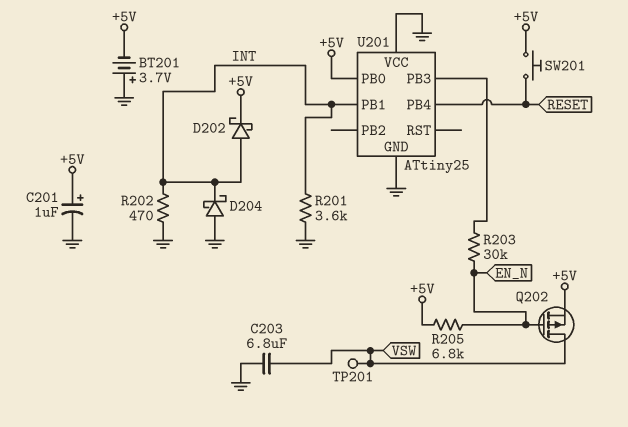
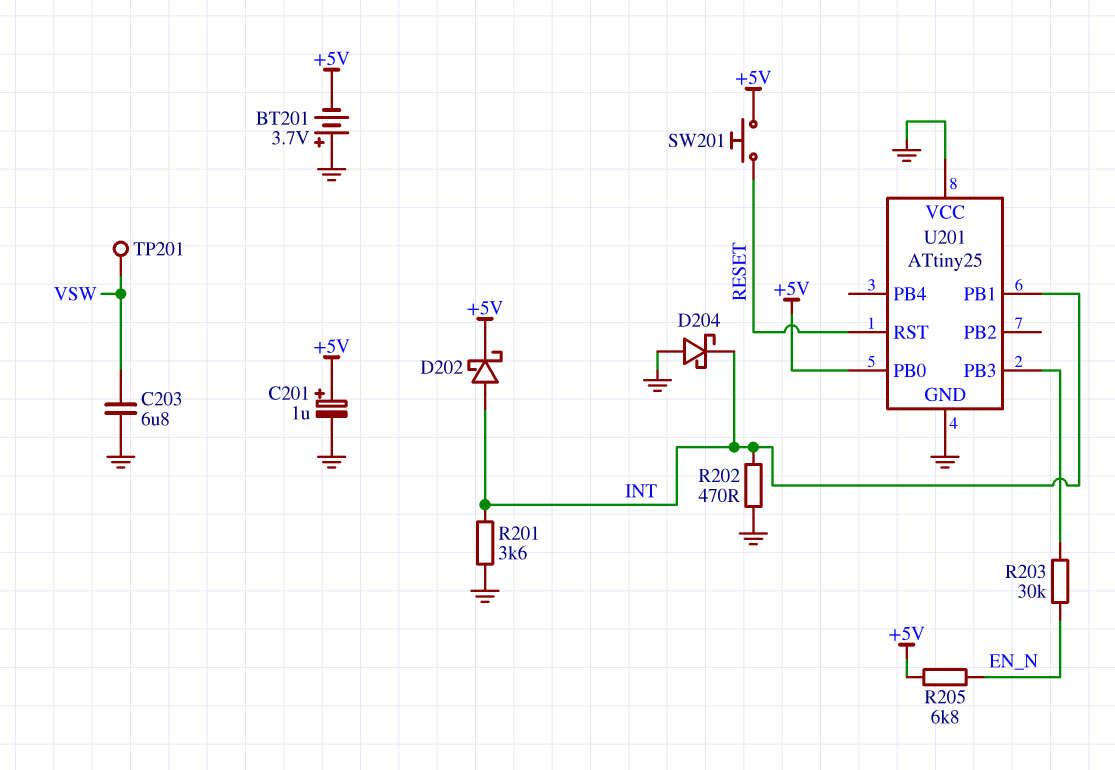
Q202: PMOS (G EN_N, D VSW, S +5V) -> none
U201 pin PB4: RESET -> none
U201 pin RST: none -> RESET

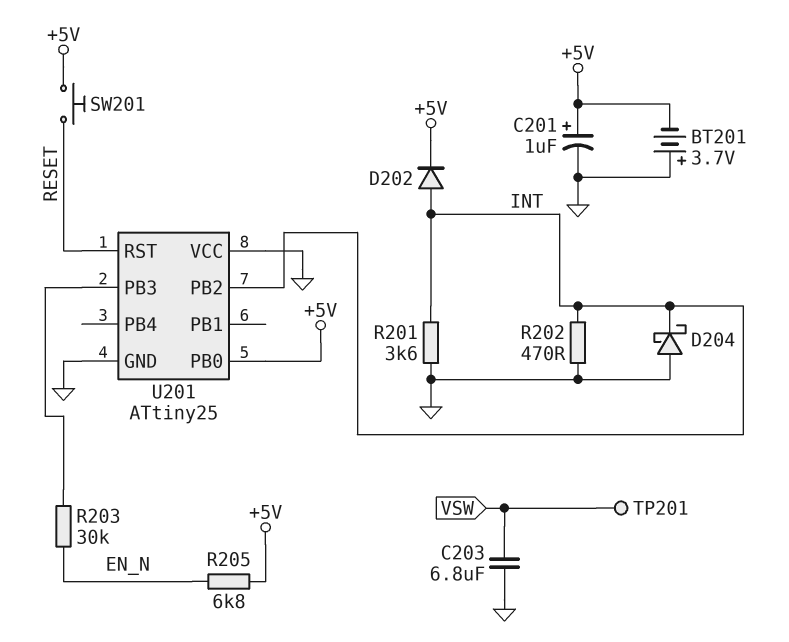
D202: schottky (A INT, K +5V) -> diode (A INT, K +5V)
U201 pin PB1: INT -> none
U201 pin PB2: none -> INT

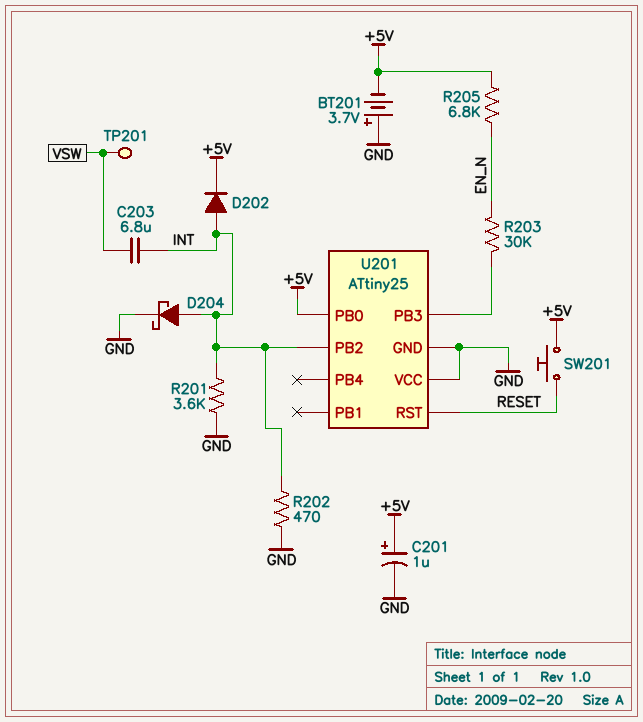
C203: 6.8uF (GND, VSW) -> 6.8uF (INT, VSW)
D204: schottky (A GND, K INT) -> schottky (A INT, K GND)

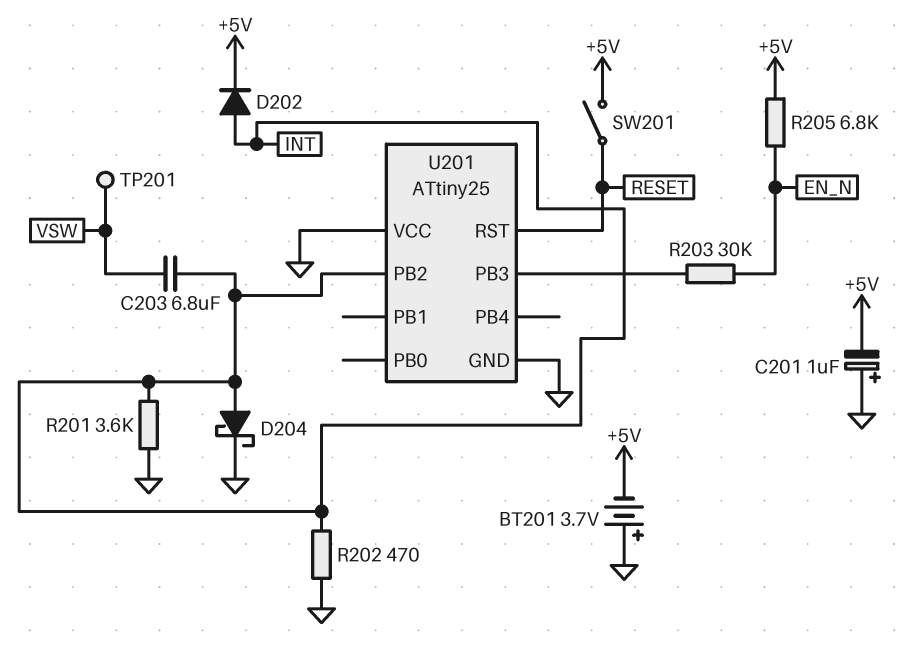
C201: 1uF (plus +5V, minus GND) -> 1uF (plus GND, minus +5V)
SW201: button (+5V, RESET) -> switch (+5V, RESET)
U201 pin PB0: +5V -> none

